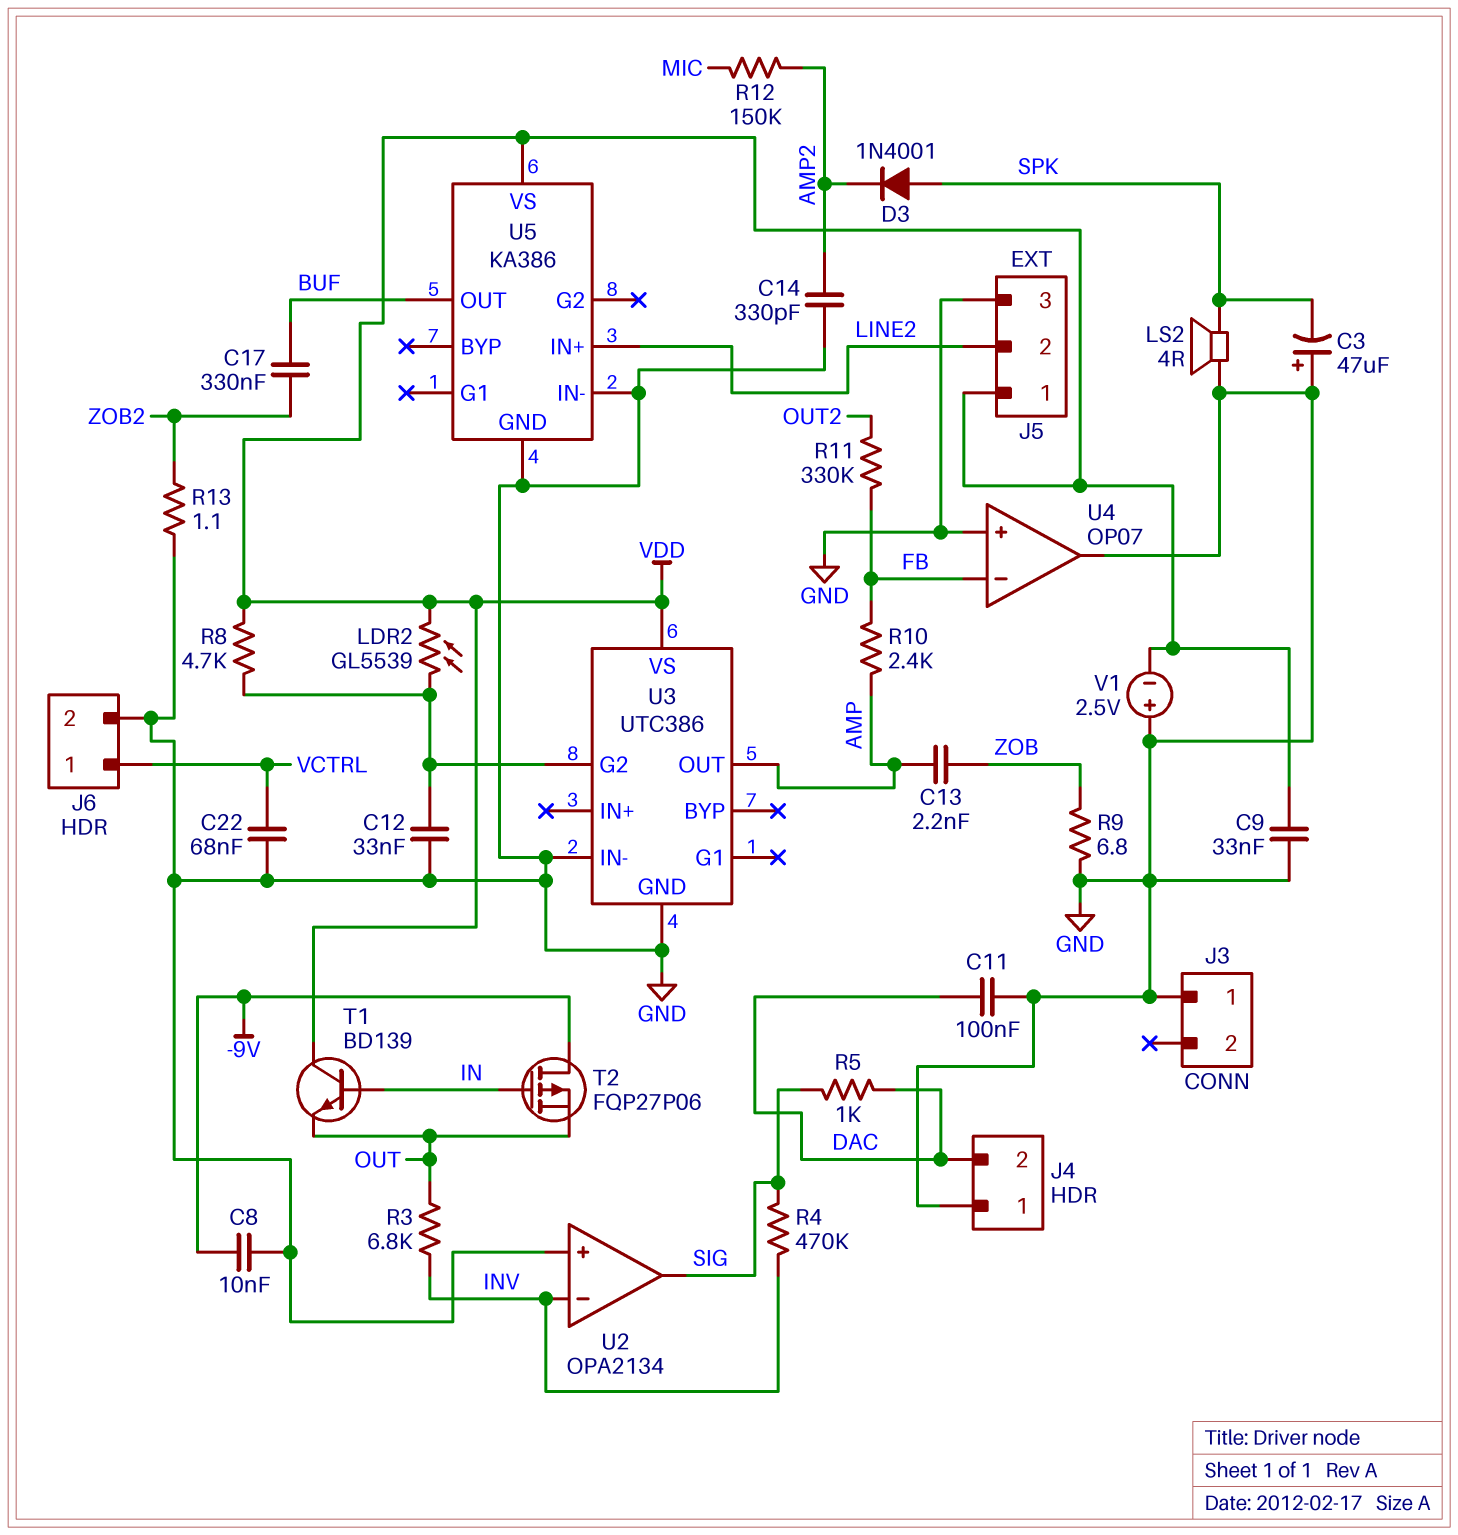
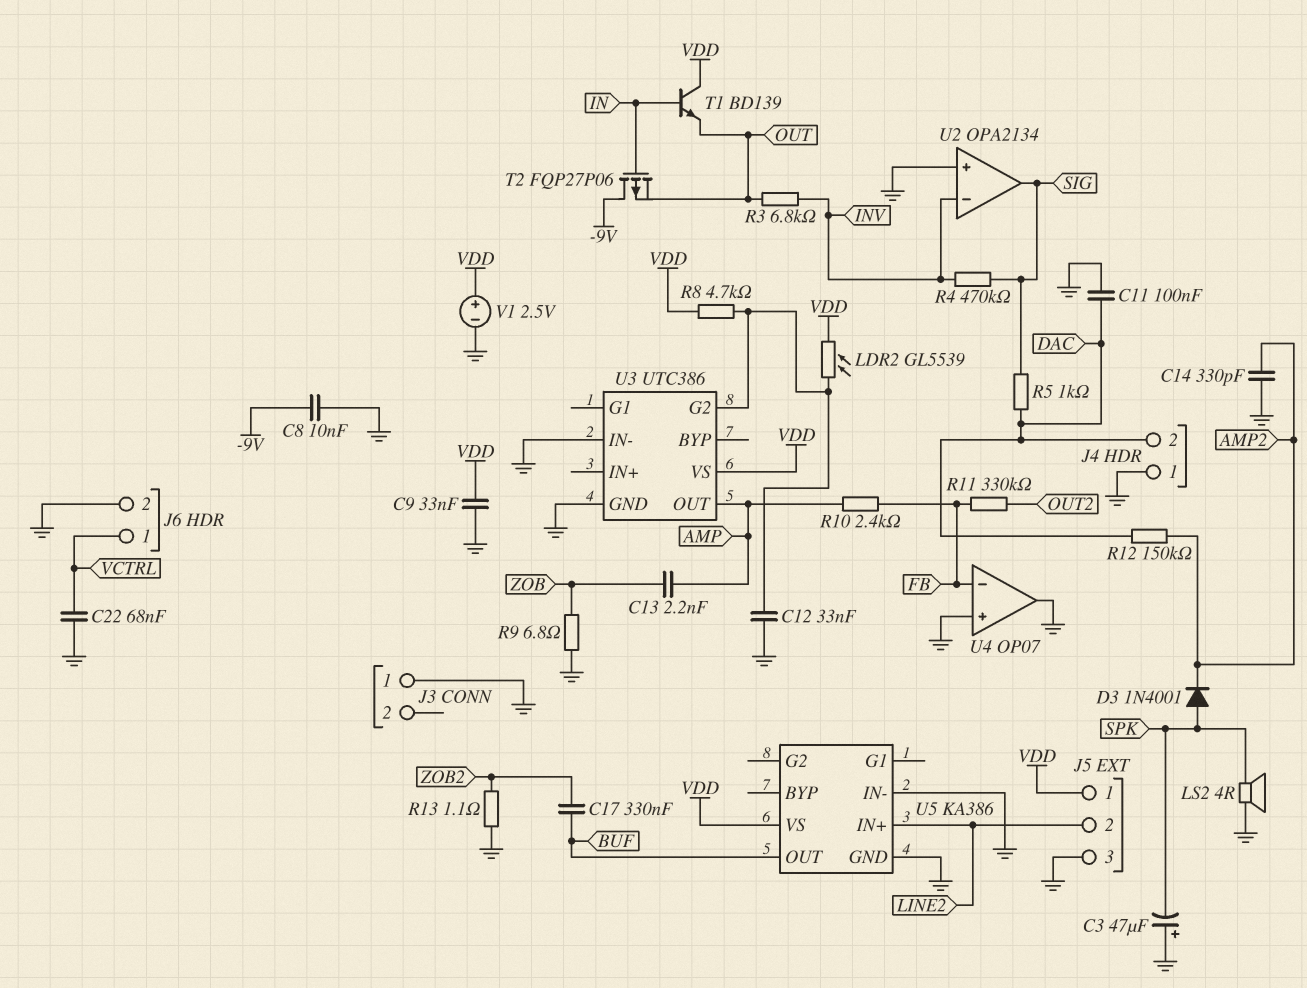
R12: 150k (AMP2, MIC) -> 150k (AMP2, DAC)
V1: 2.5V (plus GND, minus VDD) -> 2.5V (plus VDD, minus GND)

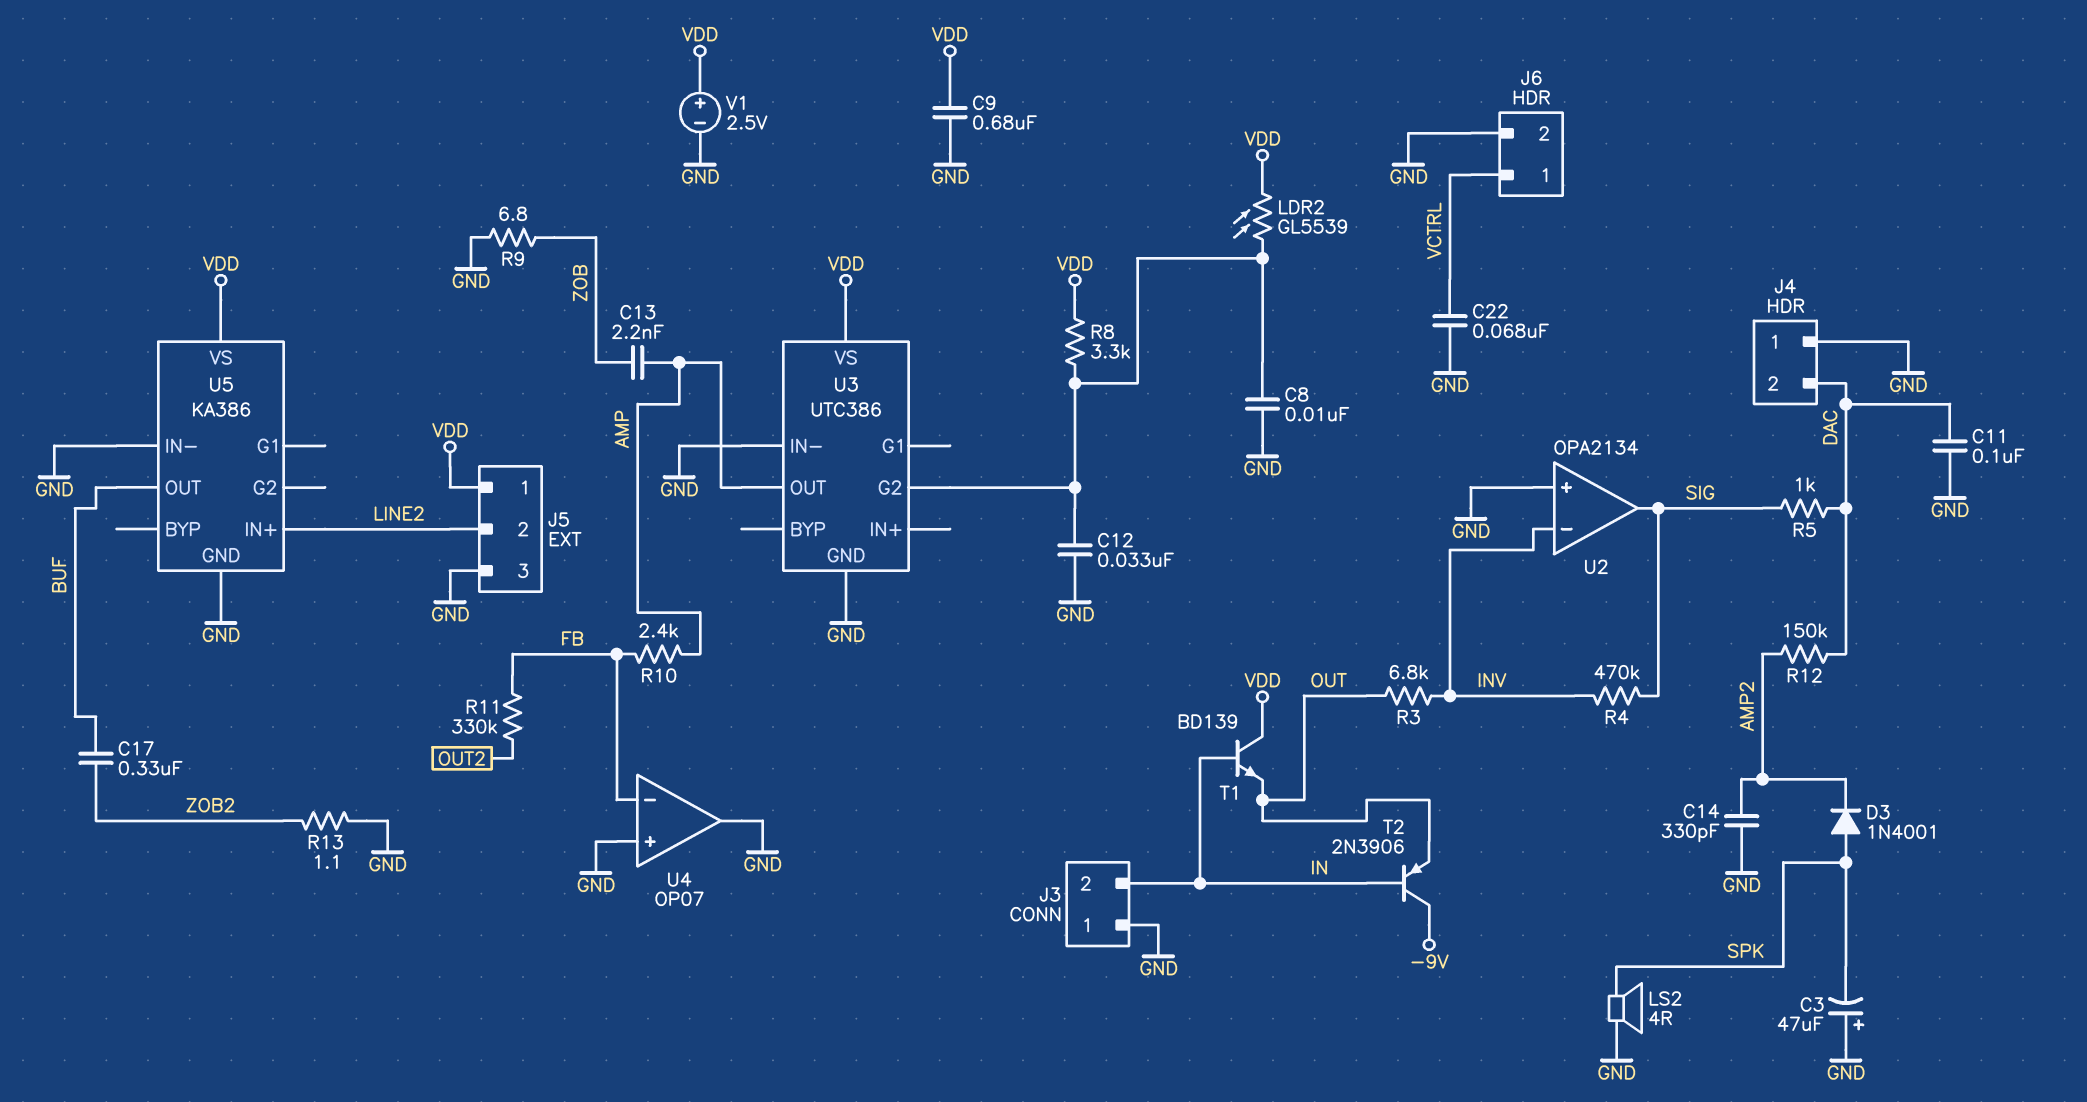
C8: 10nF (-9V, GND) -> 10nF (GND, U3/G2)
C9: 33nF (GND, VDD) -> 680nF (GND, VDD)
J3 pin 2: none -> IN
R8: 4.7k (U3/G2, VDD) -> 3.3k (U3/G2, VDD)
T2: PMOS FQP27P06 (G IN, D -9V, S OUT) -> PNP 2N3906 (B IN, C -9V, E OUT)

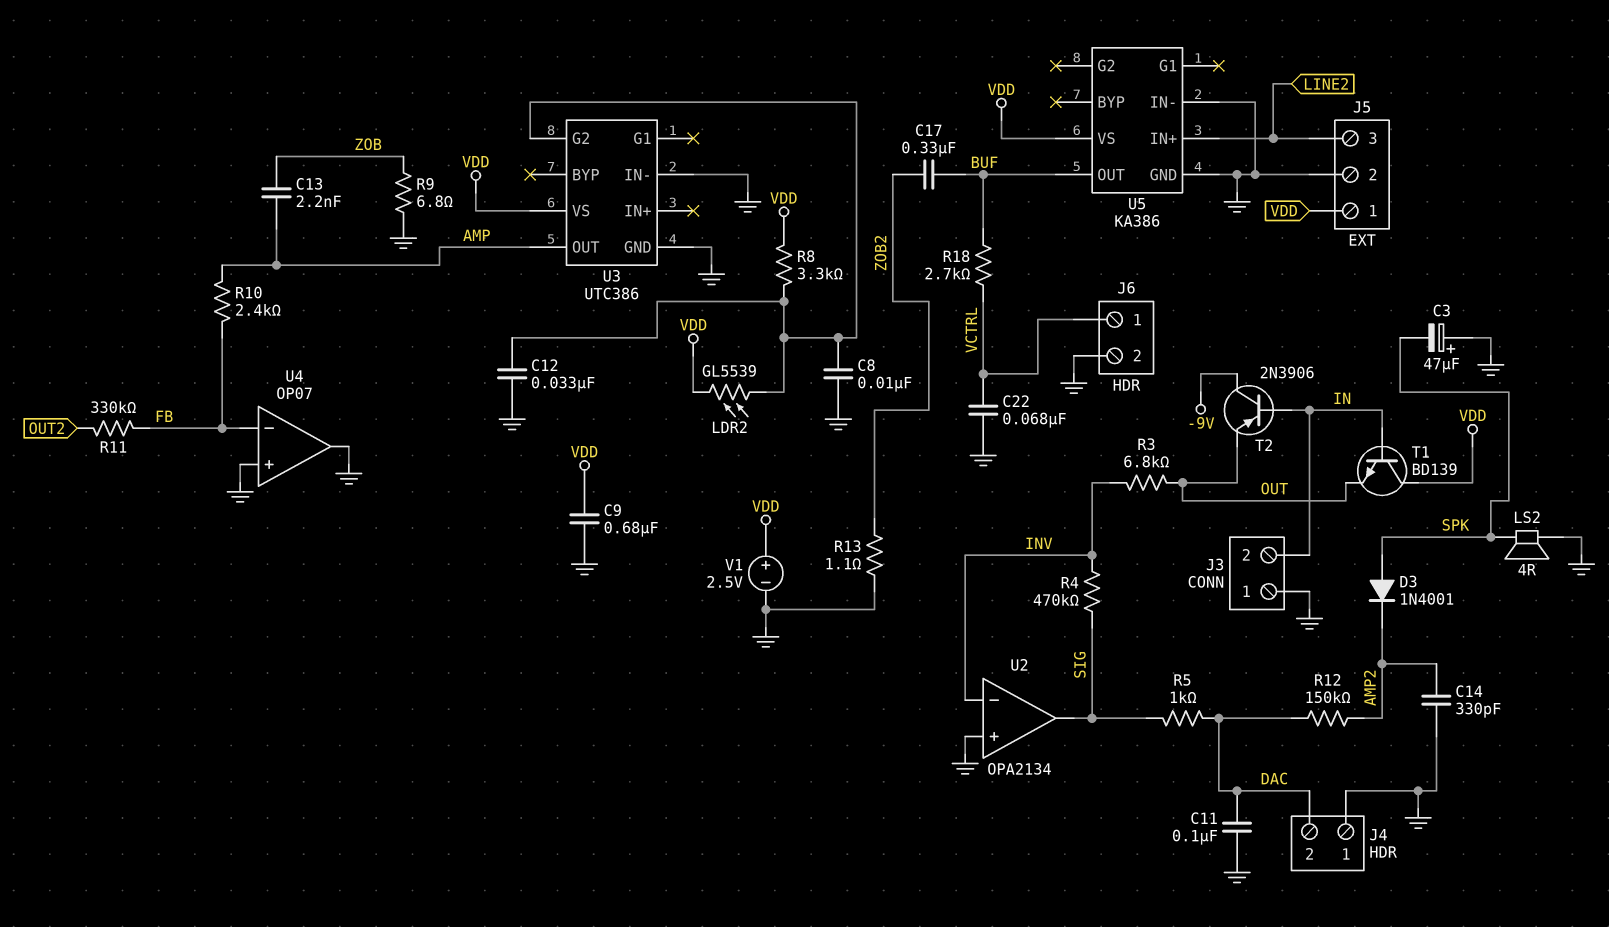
J5 pin 2: LINE2 -> GND
J5 pin 3: GND -> LINE2
R18: none -> 2.7k (BUF, VCTRL)

